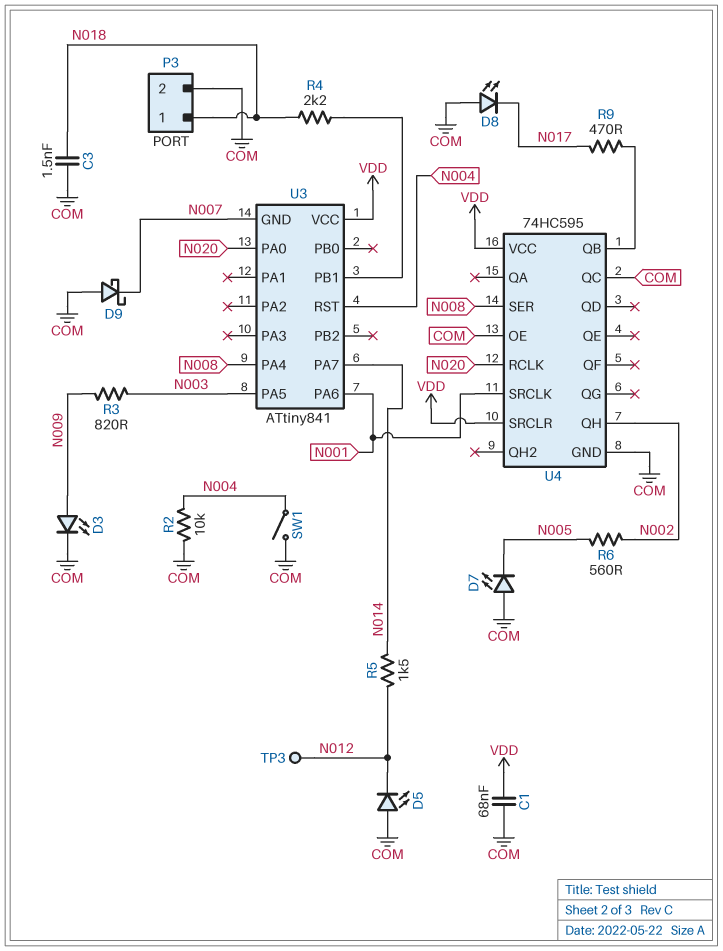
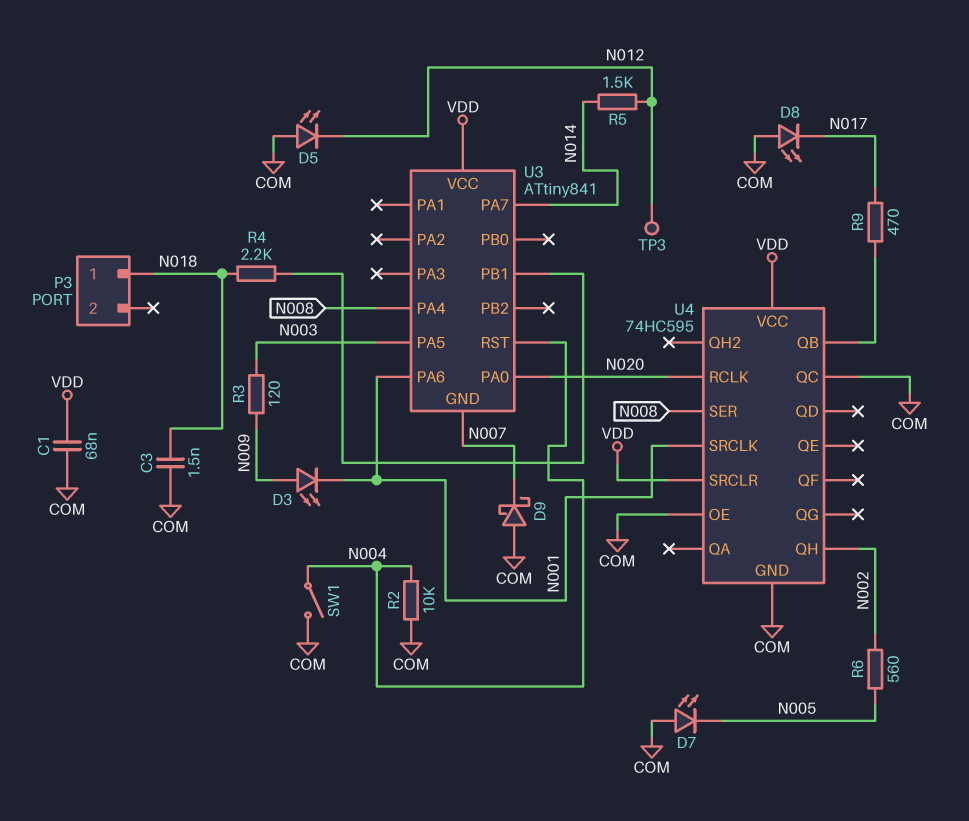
D3: LED (A N009, K COM) -> LED (A N009, K N001)
P3 pin 2: COM -> none
R3: 820 (N003, N009) -> 120 (N003, N009)

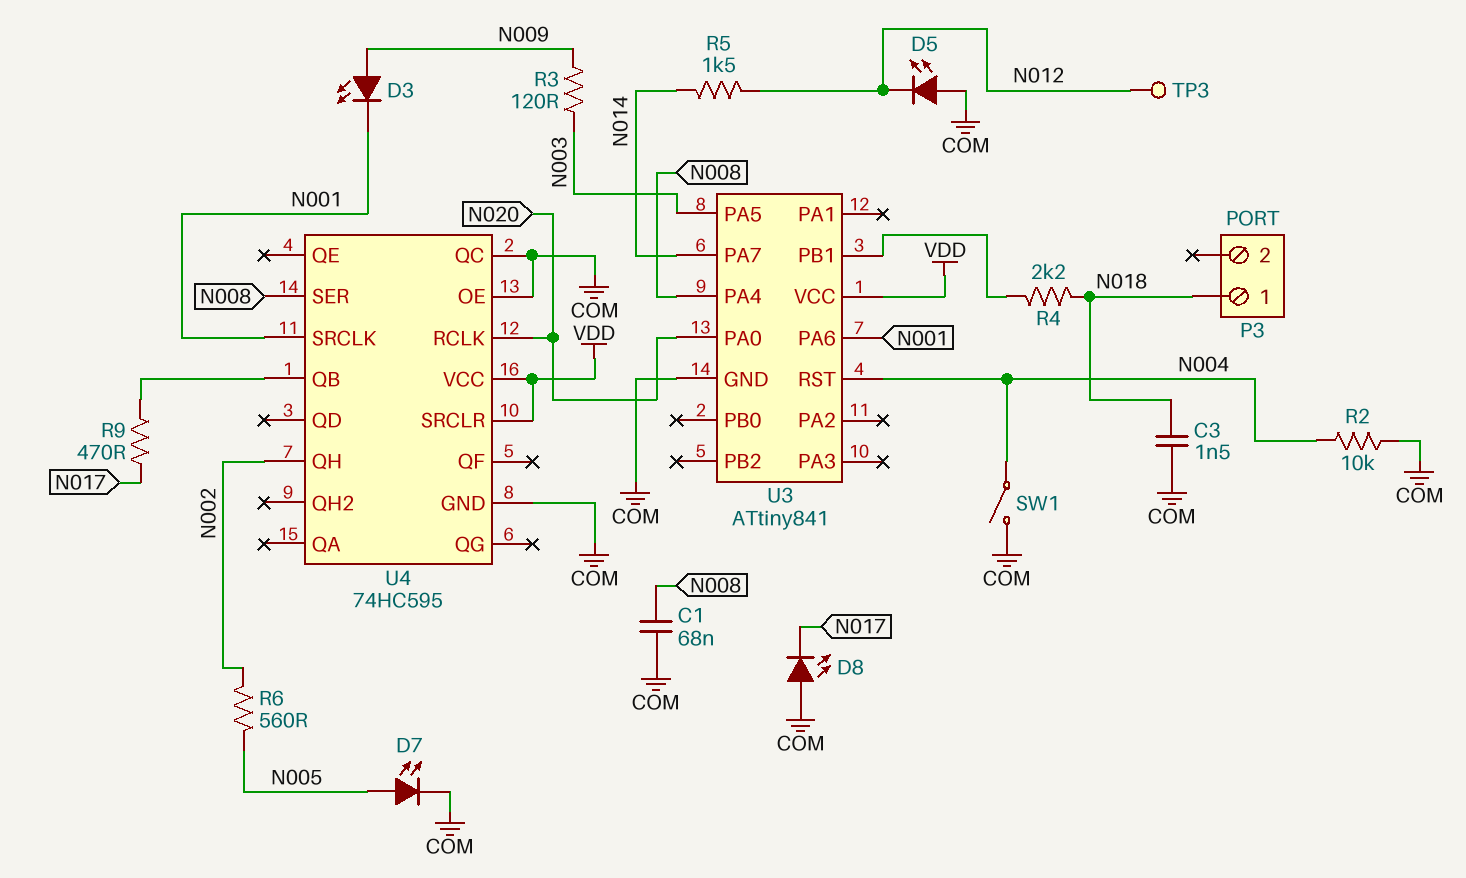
C1: 68nF (COM, VDD) -> 68nF (COM, N008)
D7: LED (A COM, K N005) -> LED (A N005, K COM)
D9: schottky (A COM, K N007) -> none
U3 pin GND: N007 -> COM

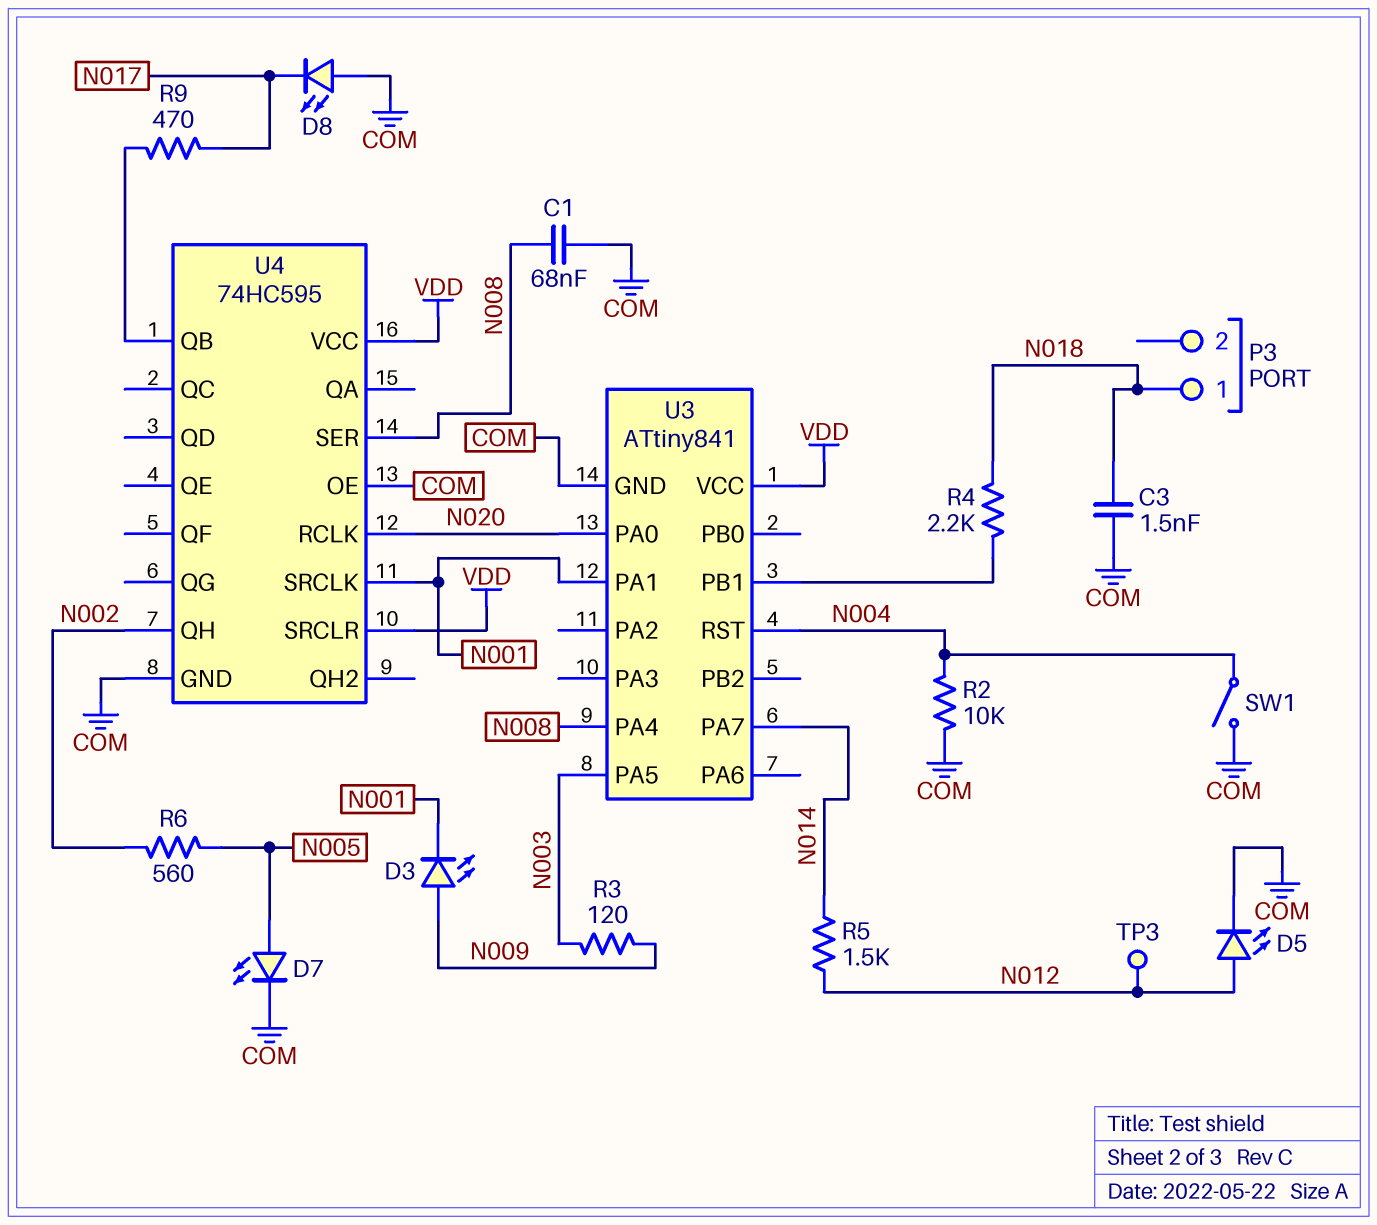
D5: LED (A COM, K N012) -> LED (A N012, K COM)
U3 pin PA1: none -> N001
U3 pin PA6: N001 -> none
U4 pin QC: COM -> none

